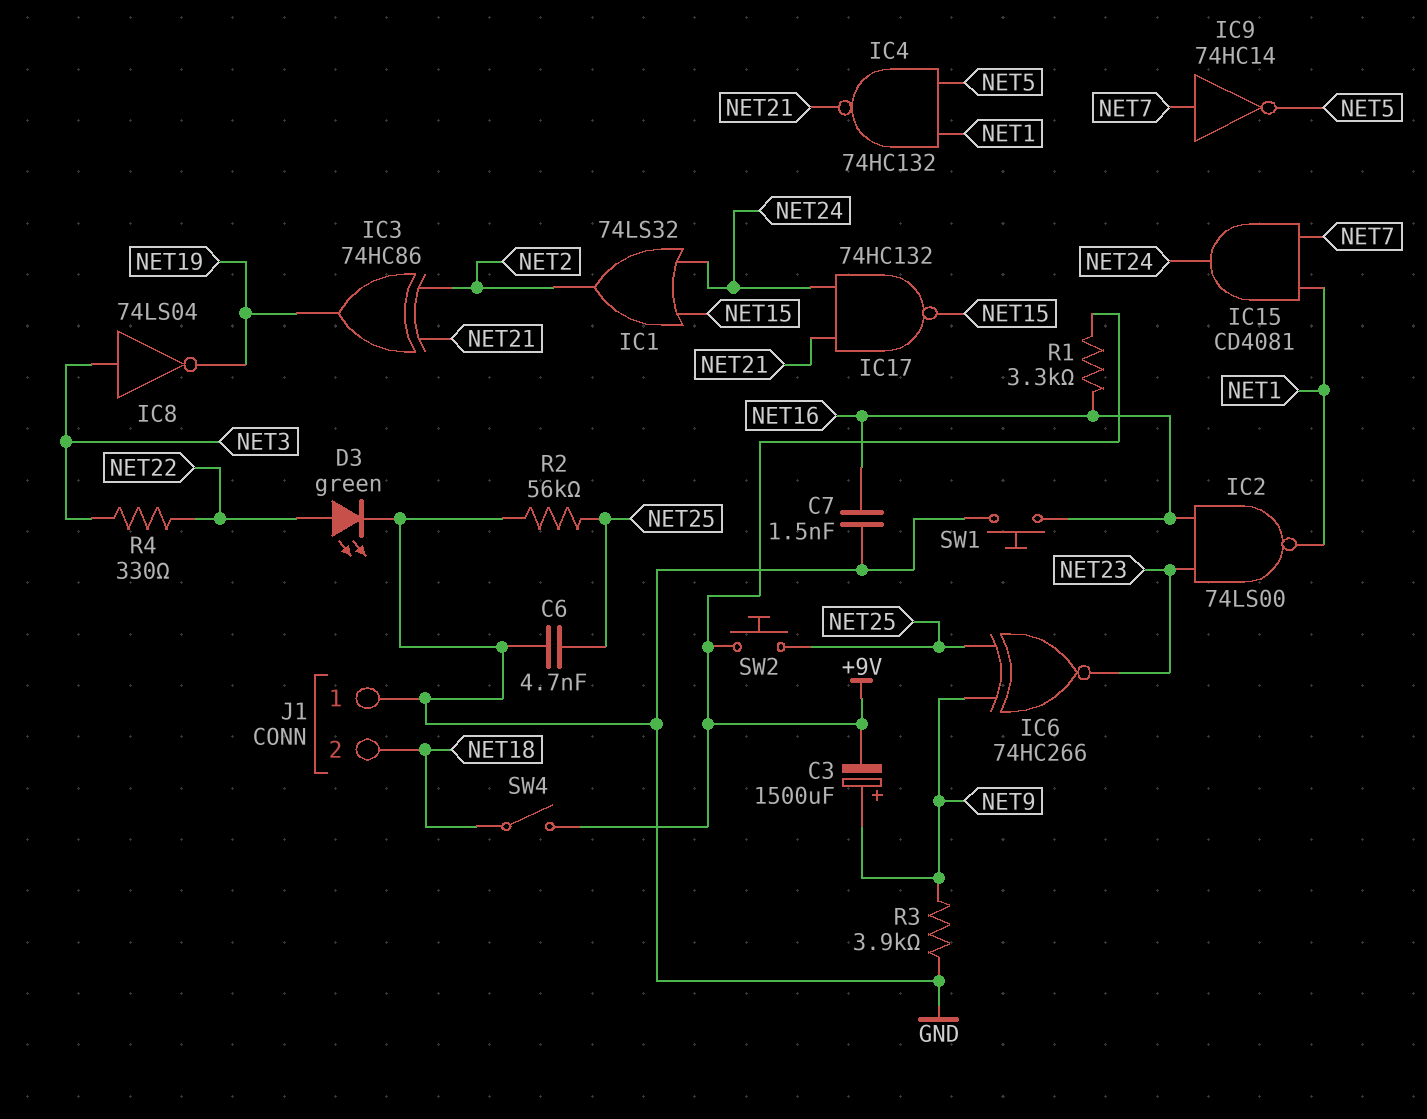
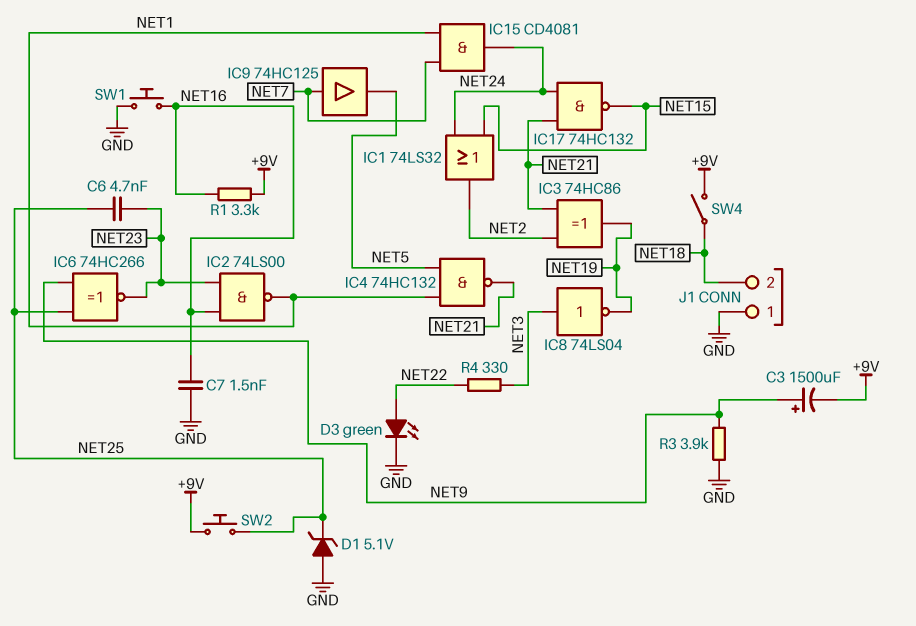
C6: 4.7nF (GND, NET25) -> 4.7nF (NET23, NET25)
D1: none -> zener 5.1V (A GND, K NET25)
IC9: NOT 74HC14 (in NET7, out NET5) -> buffer 74HC125 (in NET7, out NET5)
R2: 56k (GND, NET25) -> none

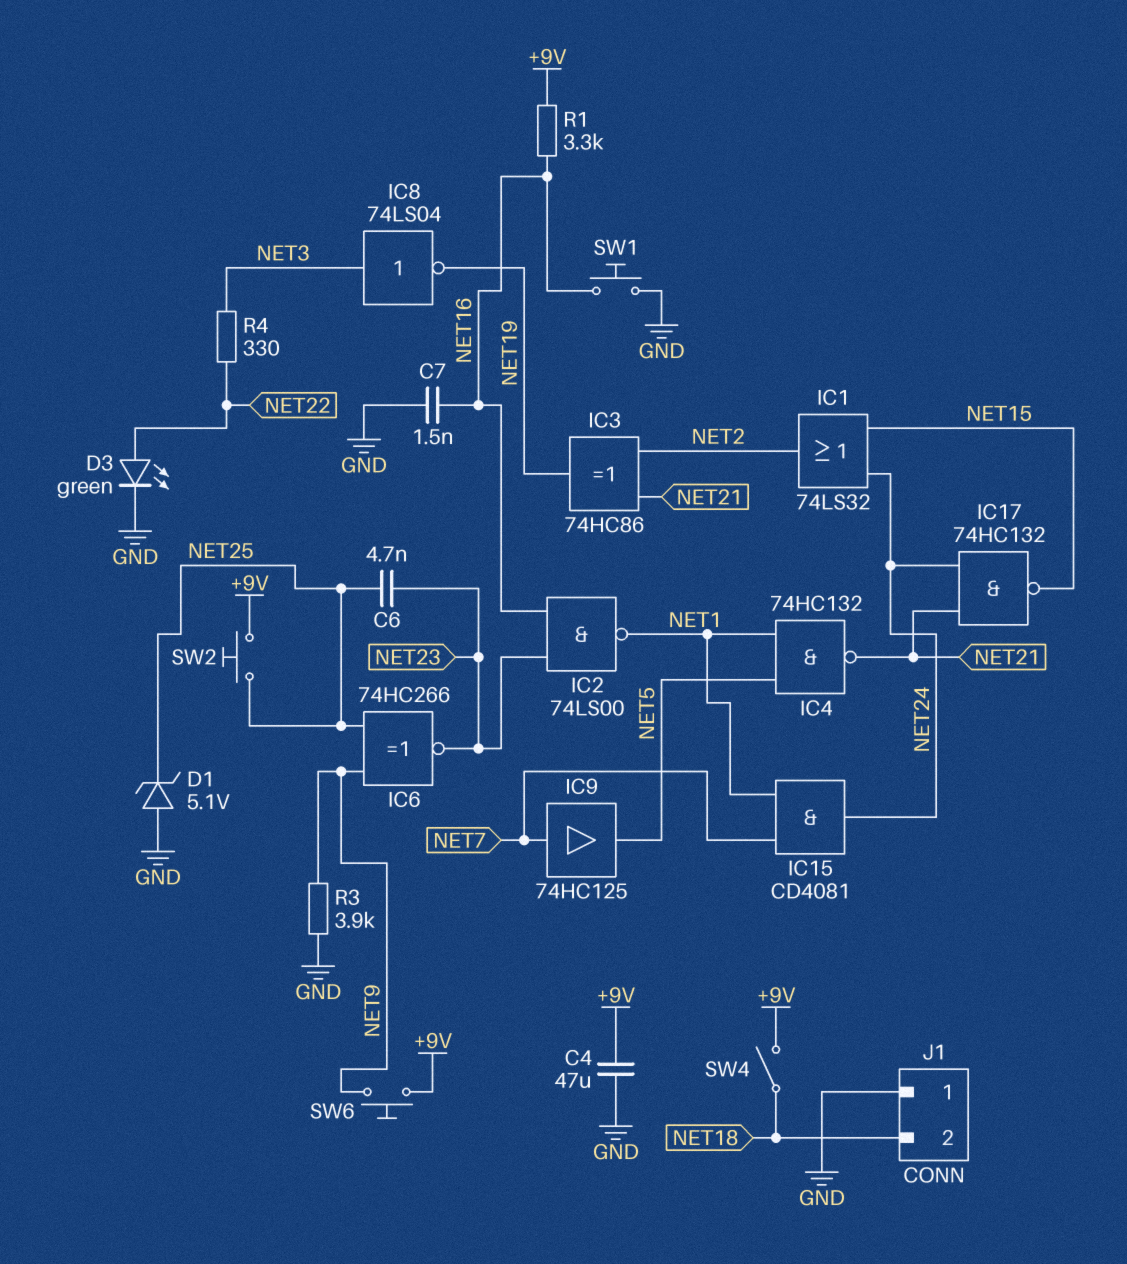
C3: 1500uF (plus NET9, minus +9V) -> none
C4: none -> 47uF (+9V, GND)
SW6: none -> button (+9V, NET9)

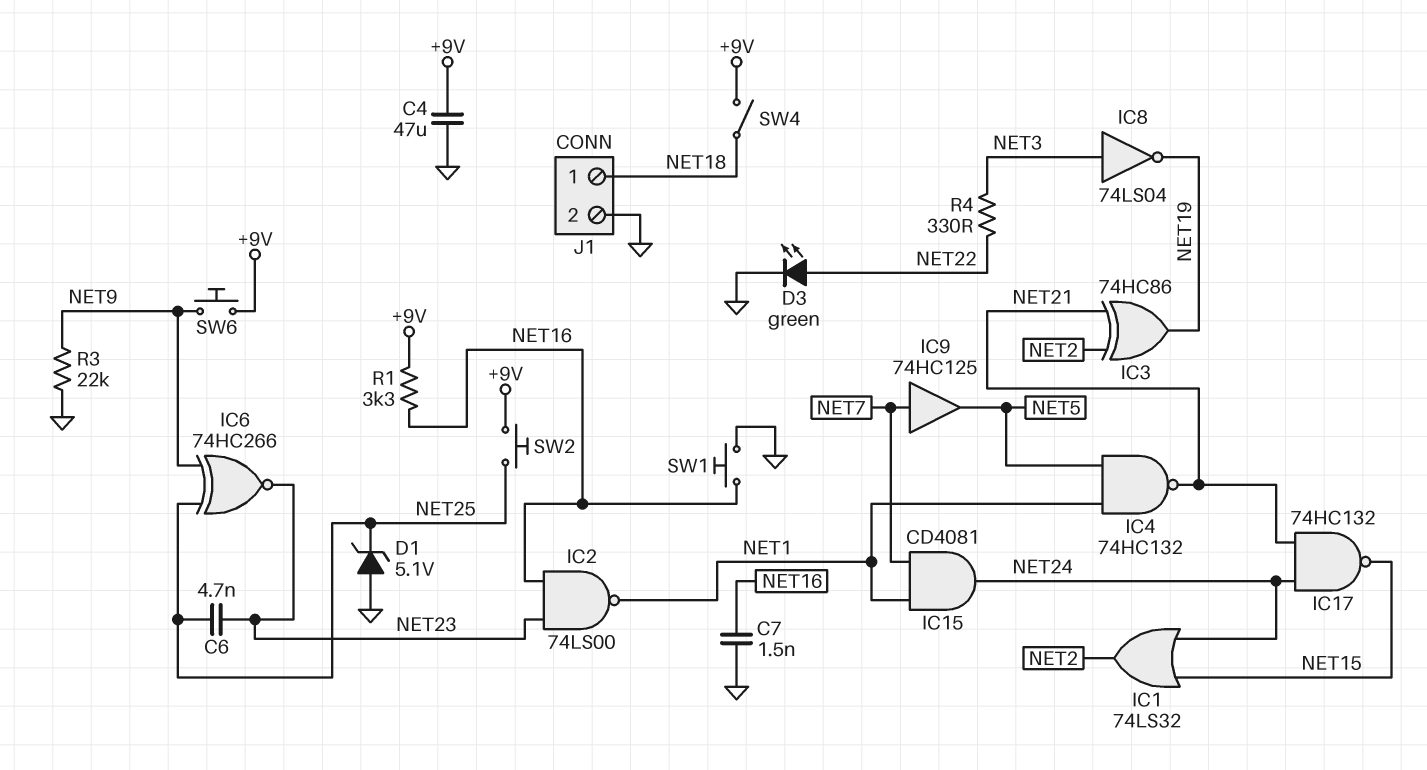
J1 pin 1: GND -> NET18
J1 pin 2: NET18 -> GND
R3: 3.9k (GND, NET9) -> 22k (GND, NET9)

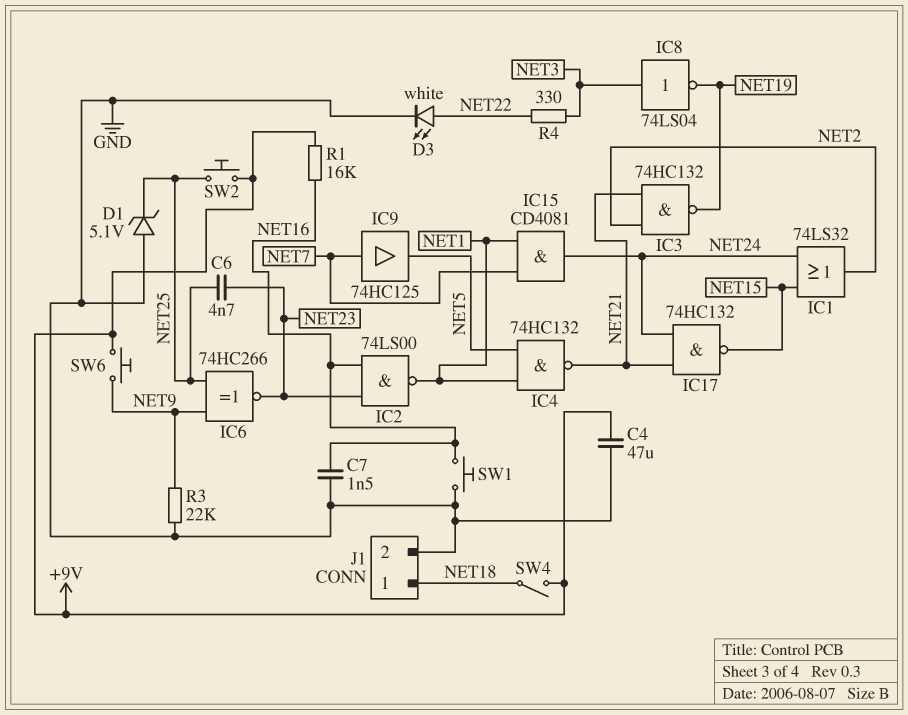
D3: LED green (A NET22, K GND) -> LED white (A NET22, K GND)
IC3: XOR 74HC86 (in NET2, in NET21, out NET19) -> NAND 74HC132 (in NET2, in NET21, out NET19)
R1: 3.3k (+9V, NET16) -> 16k (+9V, NET16)

